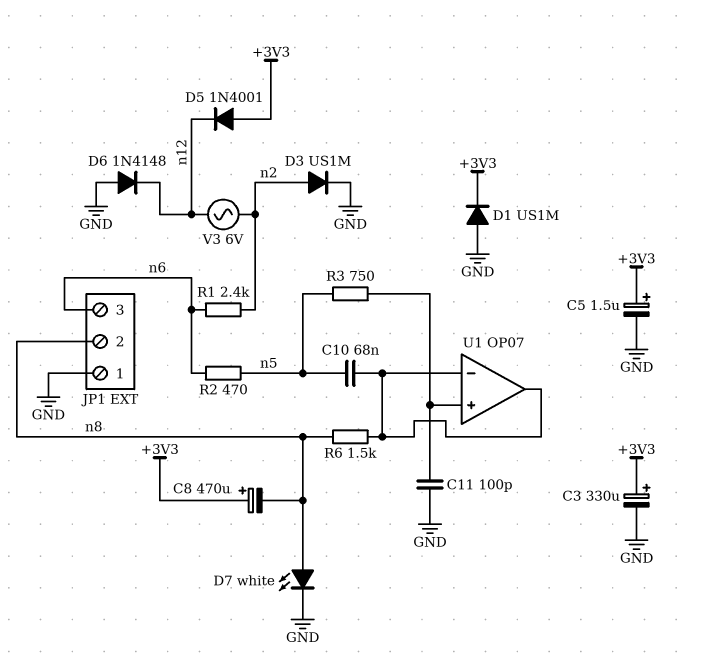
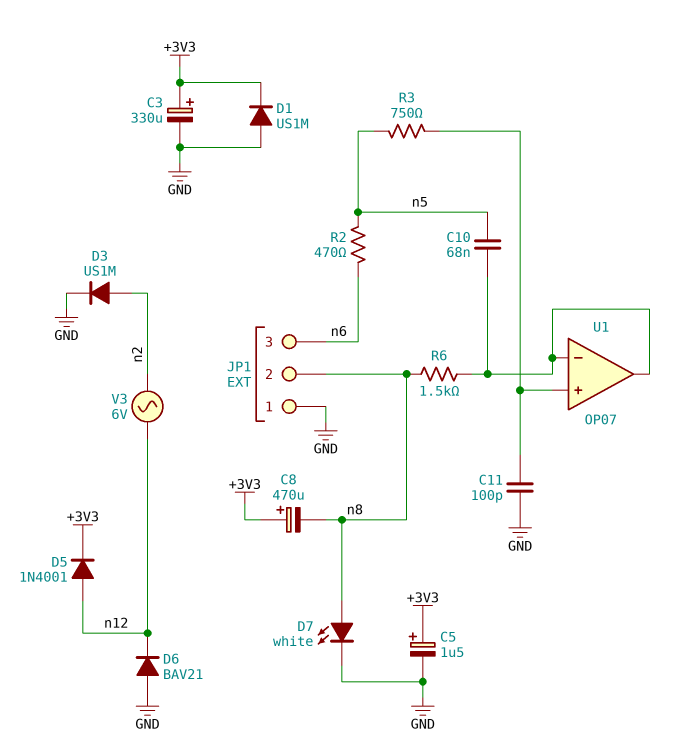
D5: diode 1N4001 (A +3V3, K n12) -> diode 1N4001 (A n12, K +3V3)
D6: diode 1N4148 (A GND, K n12) -> diode BAV21 (A GND, K n12)
R1: 2.4k (n2, n6) -> none

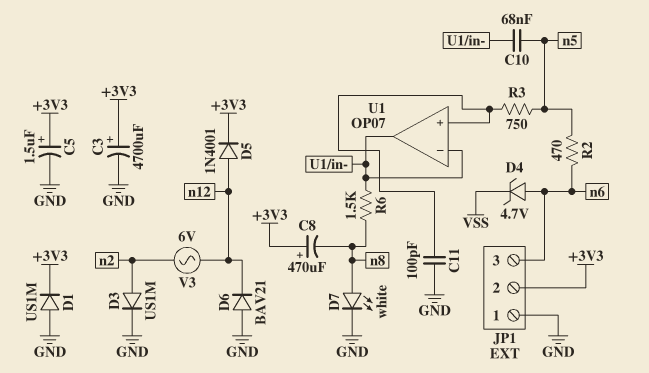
C3: 330uF (plus +3V3, minus GND) -> 4700uF (plus +3V3, minus GND)
D4: none -> zener 4.7V (A n6, K VSS)
JP1 pin 2: n8 -> +3V3

